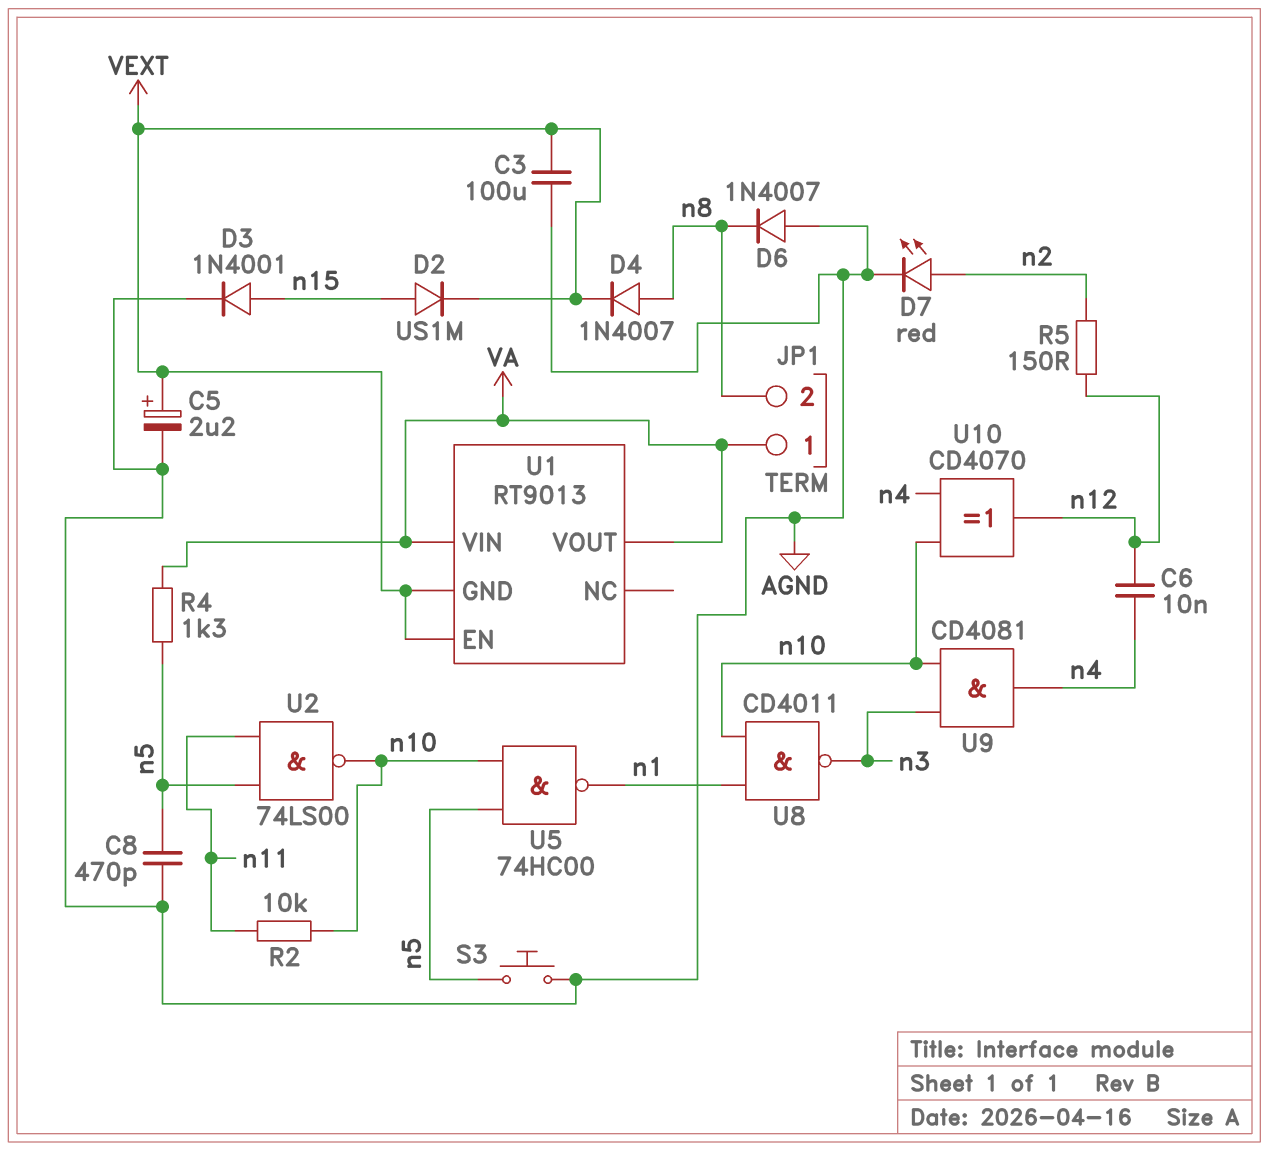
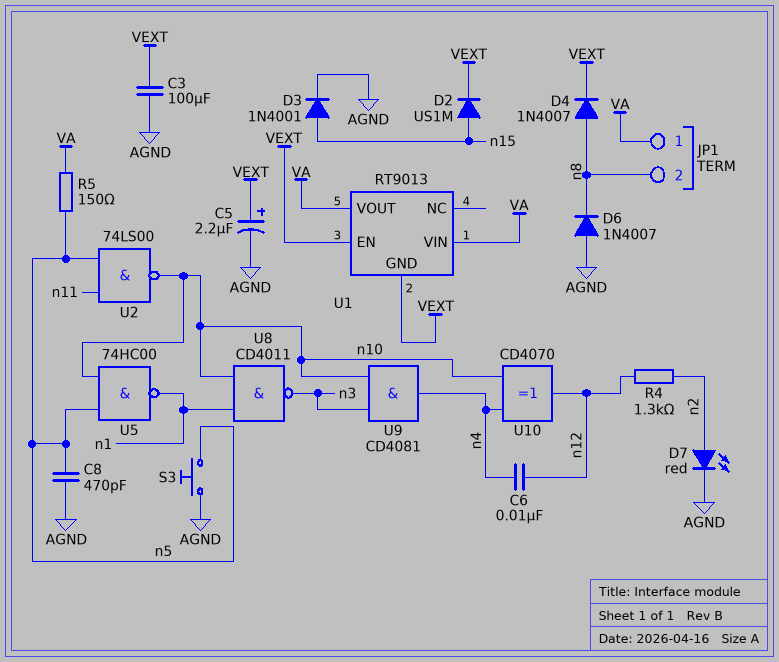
R2: 10k (n10, n11) -> none
R4: 1.3k (VA, n5) -> 1.3k (n2, n12)
R5: 150 (n2, n12) -> 150 (VA, n5)

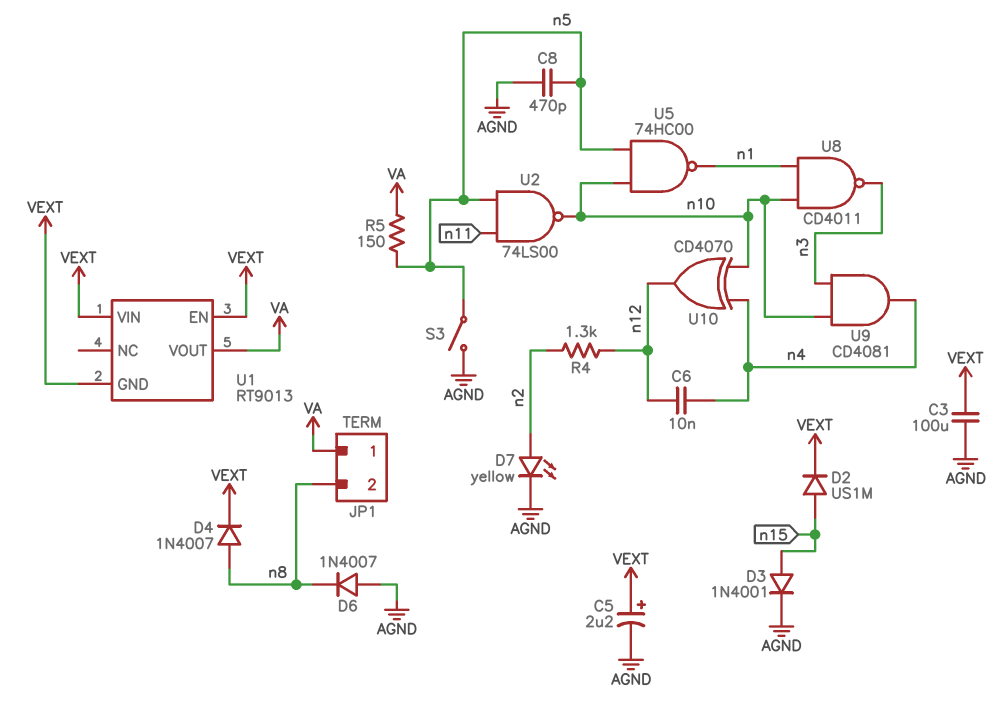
D7: LED red (A n2, K AGND) -> LED yellow (A n2, K AGND)
S3: button (AGND, n5) -> switch (AGND, n5)
U1 pin VIN: VA -> VEXT

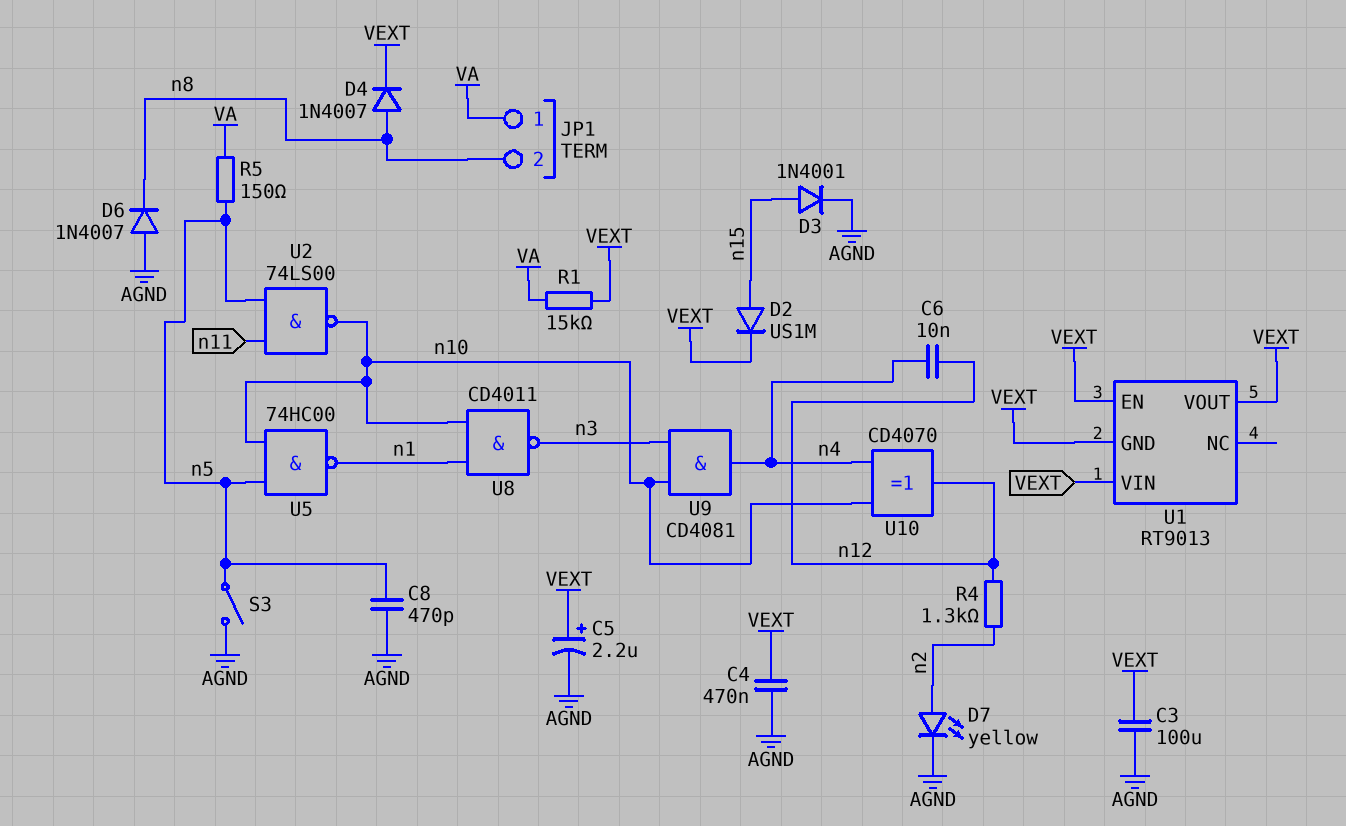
C4: none -> 470nF (AGND, VEXT)
R1: none -> 15k (VA, VEXT)
U1 pin VOUT: VA -> VEXT

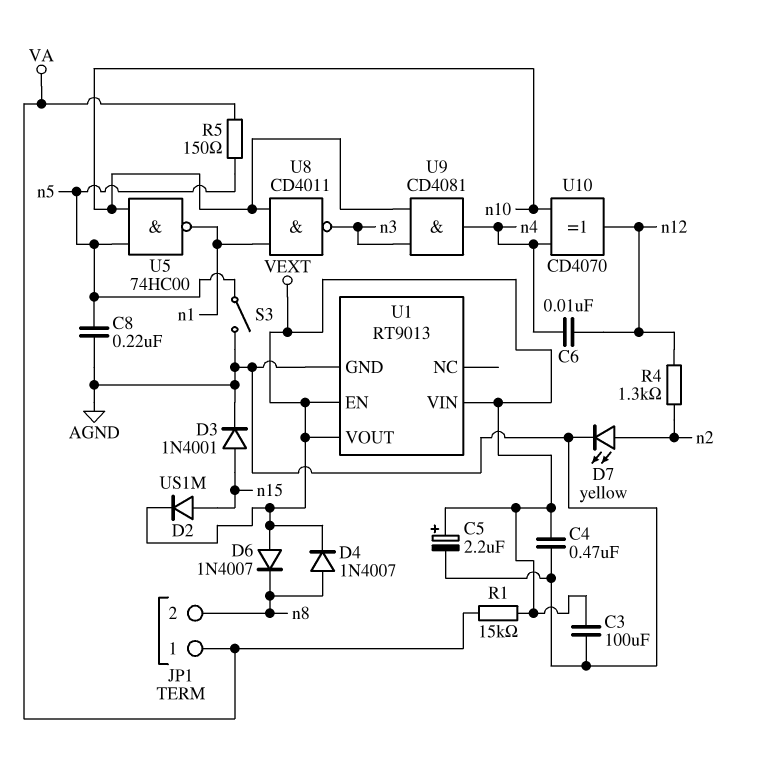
C8: 470pF (AGND, n5) -> 220nF (AGND, n5)
D6: diode 1N4007 (A AGND, K n8) -> diode 1N4007 (A VEXT, K n8)
U1 pin GND: VEXT -> AGND
U2: NAND 74LS00 (in n5, in n11, out n10) -> none

